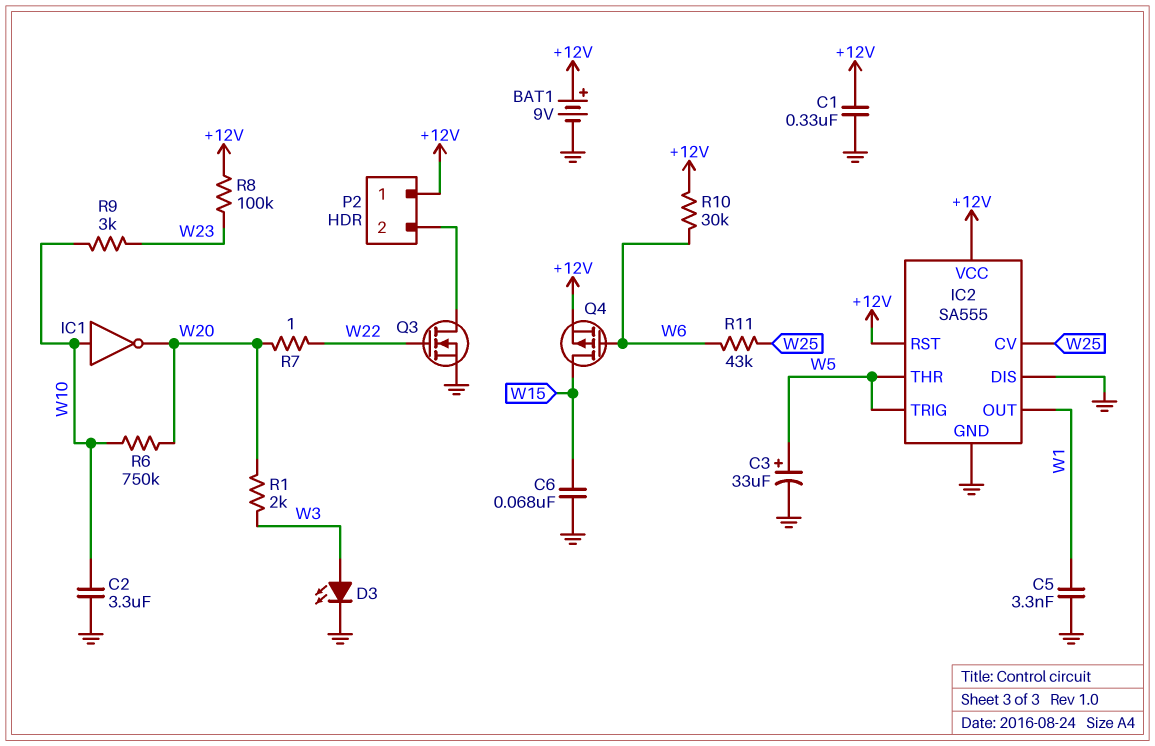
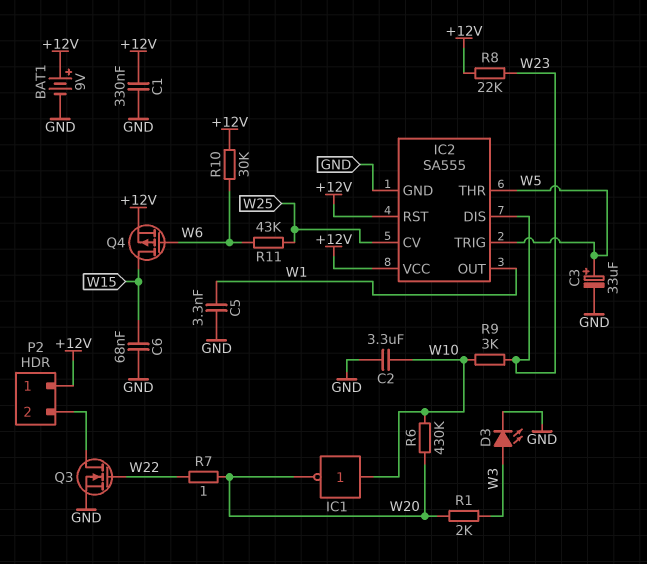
IC2 pin DIS: GND -> W23
R6: 750k (W10, W20) -> 430k (W10, W20)
R8: 100k (+12V, W23) -> 22k (+12V, W23)

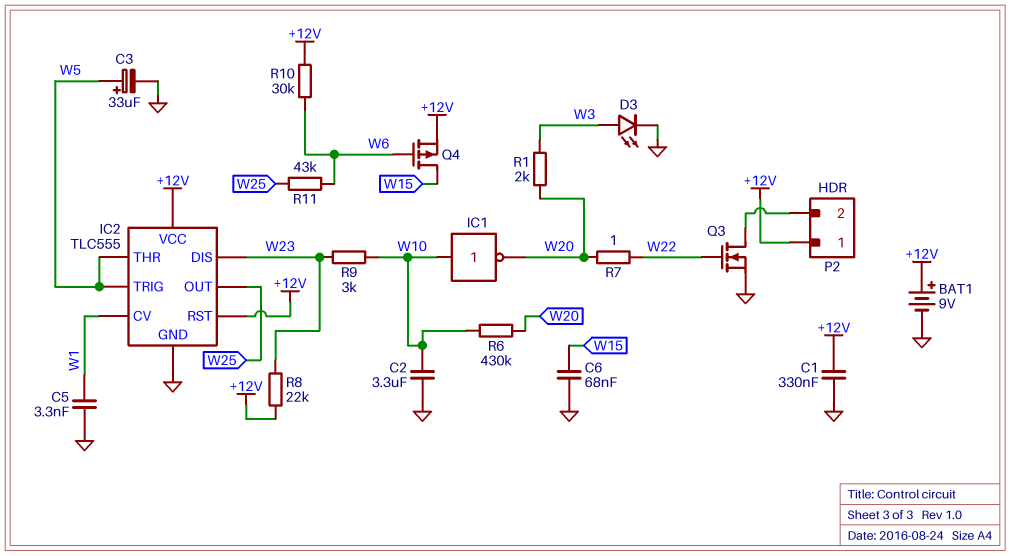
IC2: SA555 -> TLC555
IC2 pin CV: W25 -> W1
IC2 pin OUT: W1 -> W25

